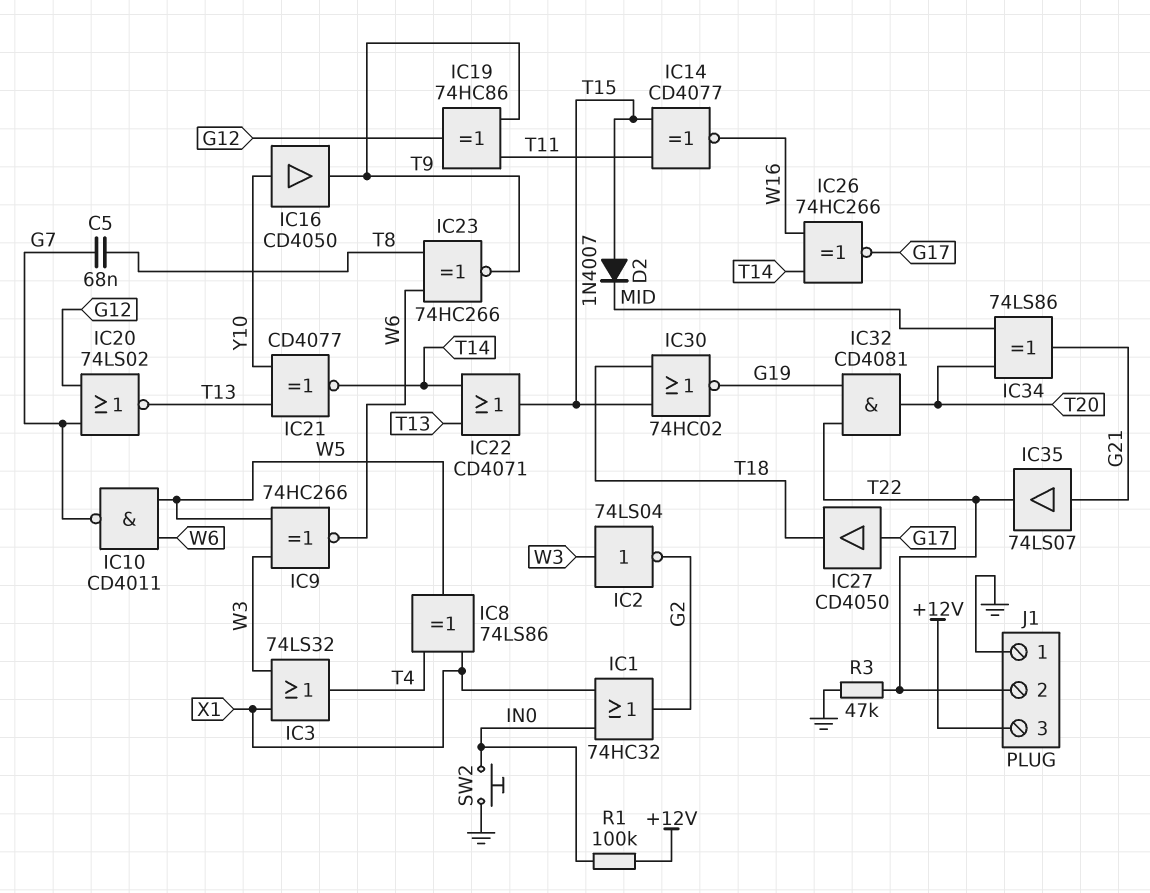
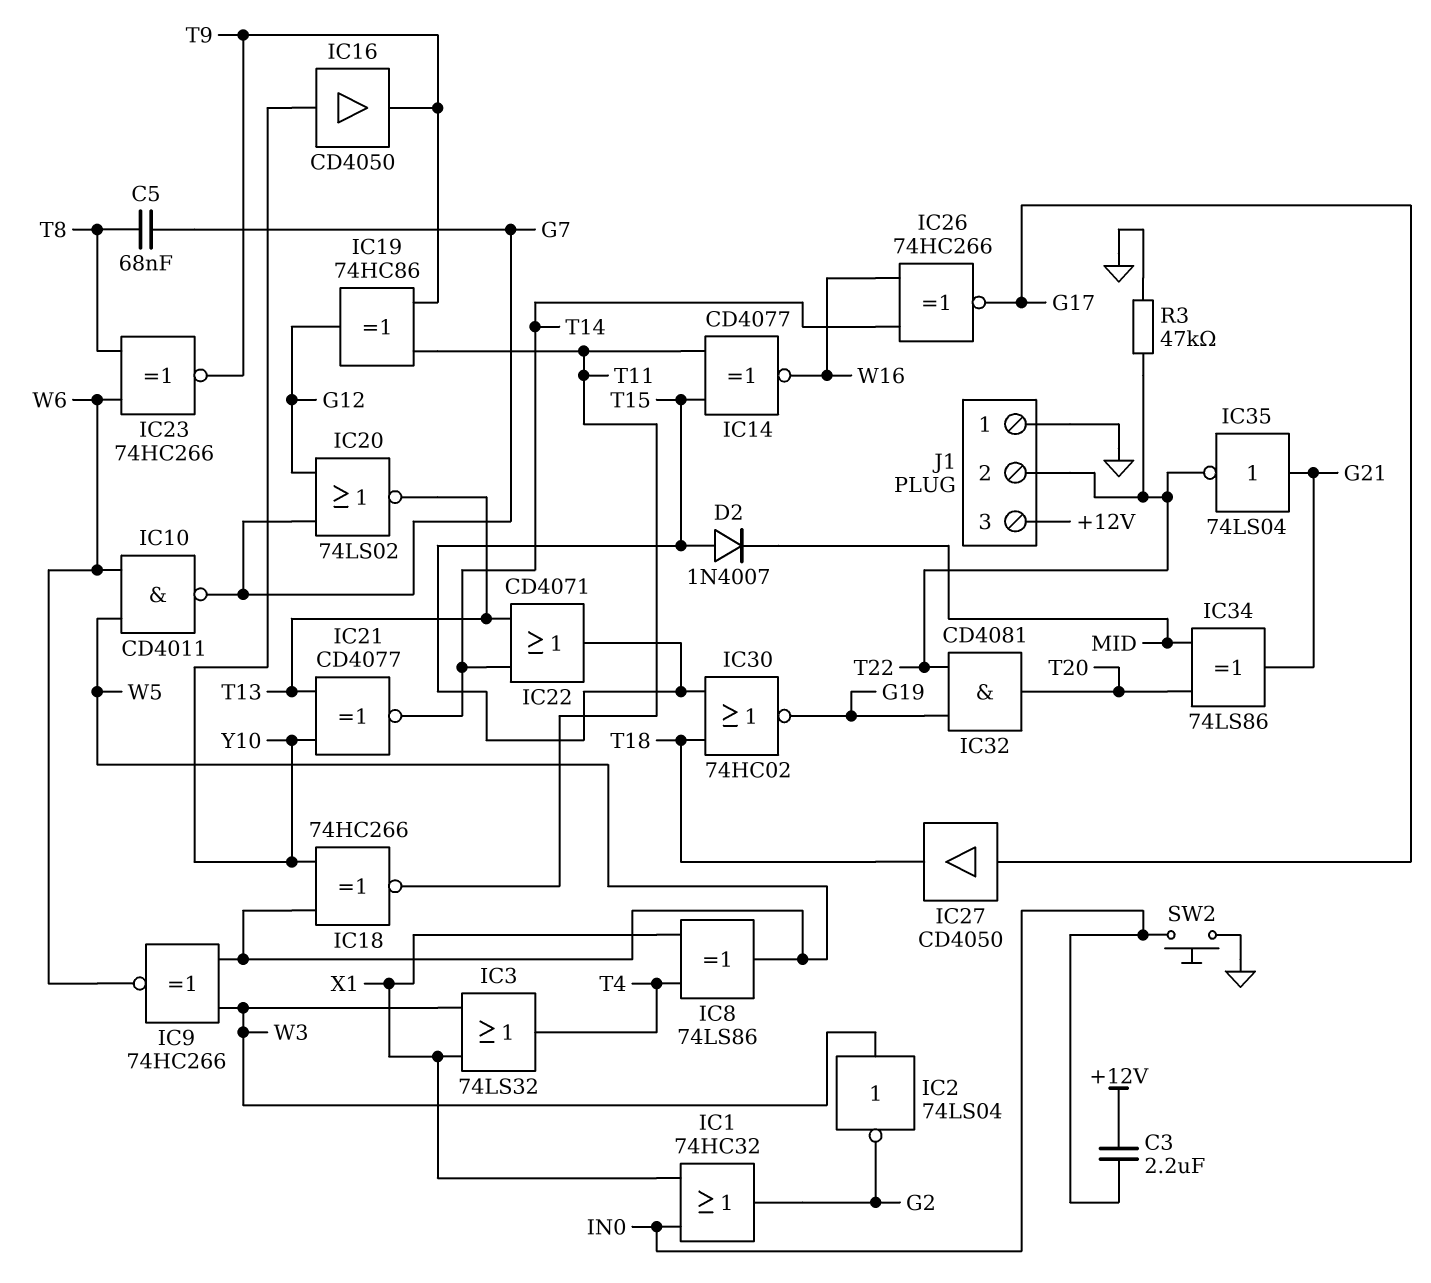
C3: none -> 2.2uF (+12V, IN0)
IC18: none -> XNOR 74HC266 (in W5, in Y10, out T11)
IC35: buffer 74LS07 (in G21, out T22) -> NOT 74LS04 (in G21, out T22)
R1: 100k (+12V, IN0) -> none

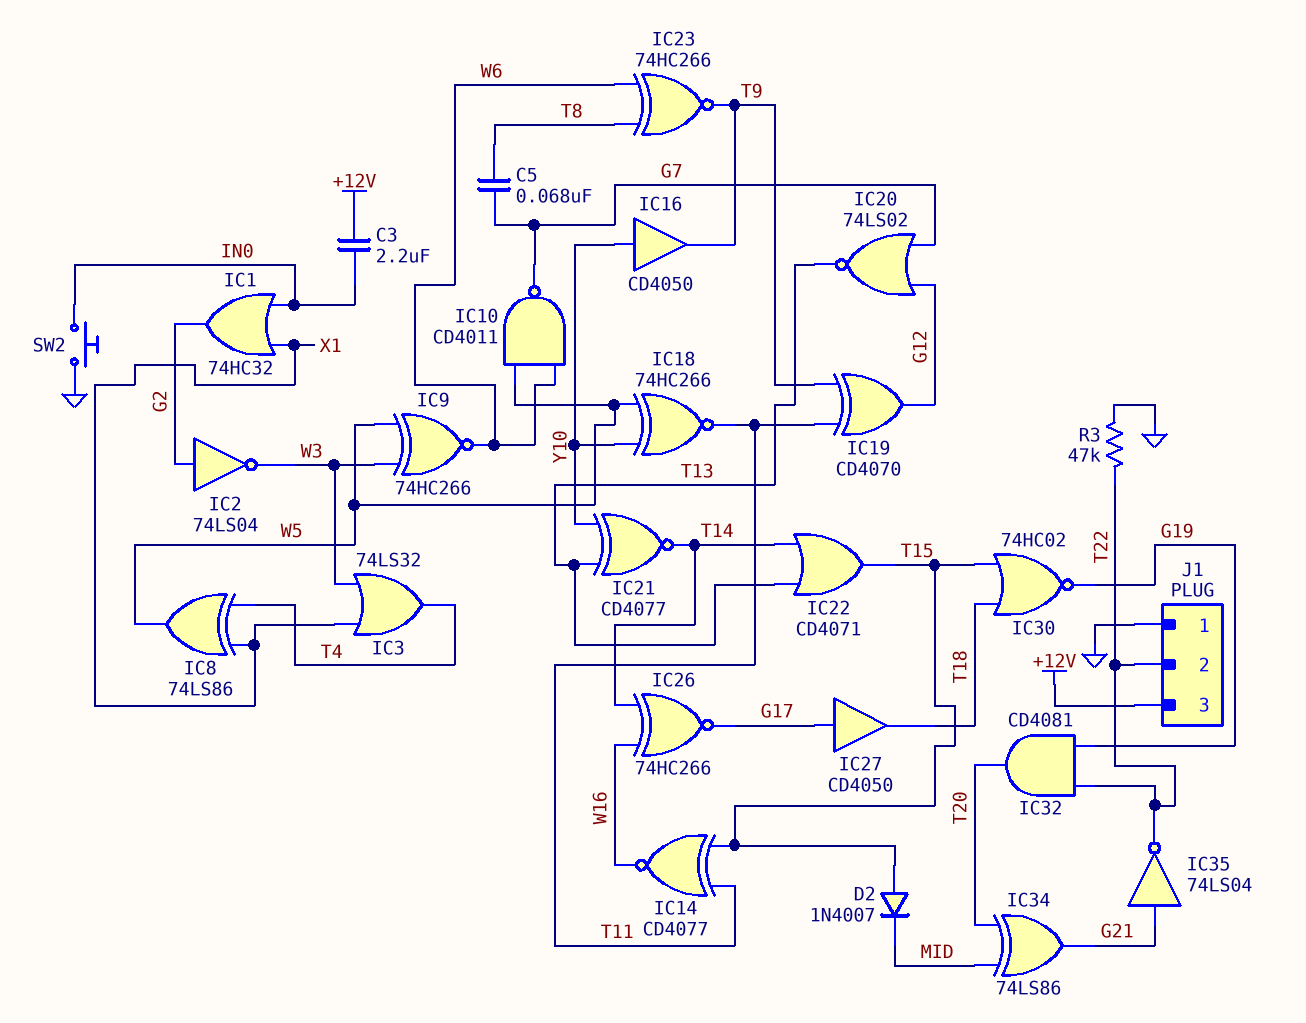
IC2: NOT 74LS04 (in W3, out G2) -> NOT 74LS04 (in G2, out W3)
IC19: XOR 74HC86 (in T9, in T11, out G12) -> XOR CD4070 (in T9, in T11, out G12)

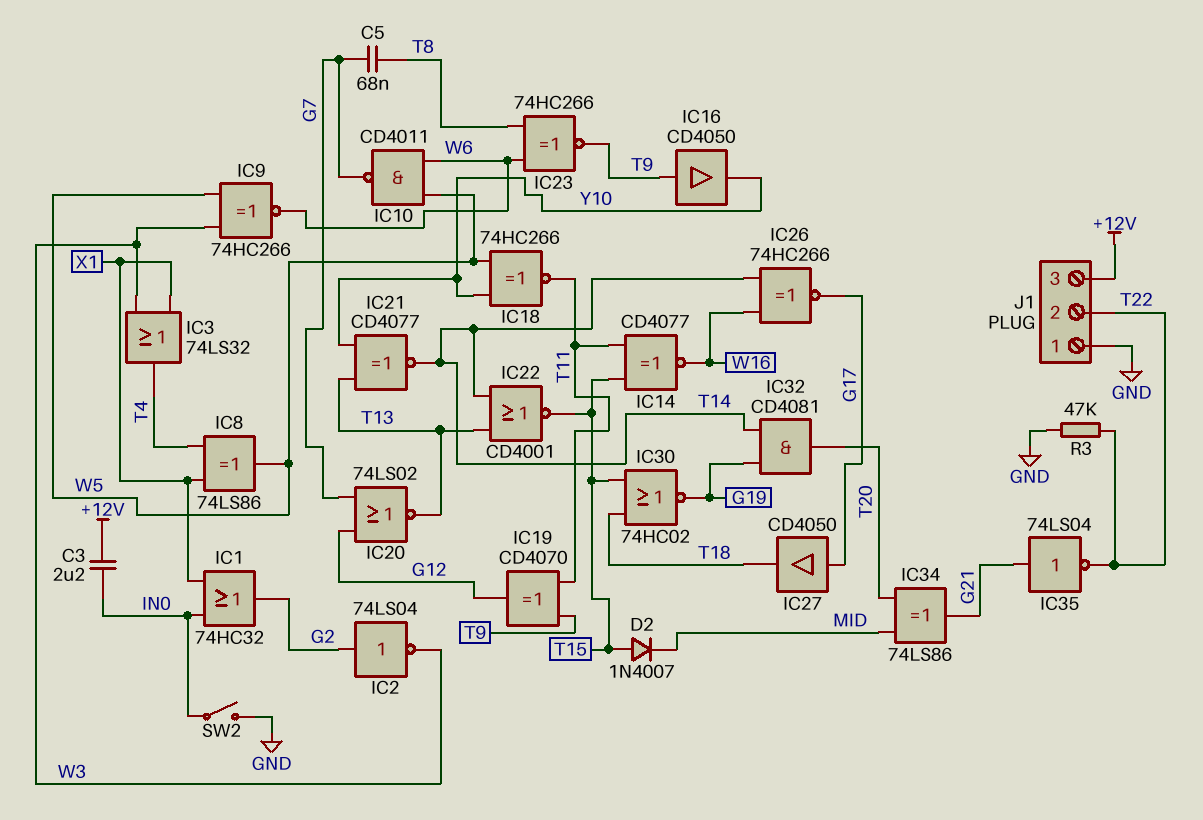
IC16: buffer CD4050 (in Y10, out T9) -> buffer CD4050 (in T9, out Y10)
IC22: OR CD4071 (in T13, in T14, out T15) -> NOR CD4001 (in T13, in T14, out T15)
IC32: AND CD4081 (in G19, in T22, out T20) -> AND CD4081 (in G19, in T14, out T20)
SW2: button (GND, IN0) -> switch (GND, IN0)

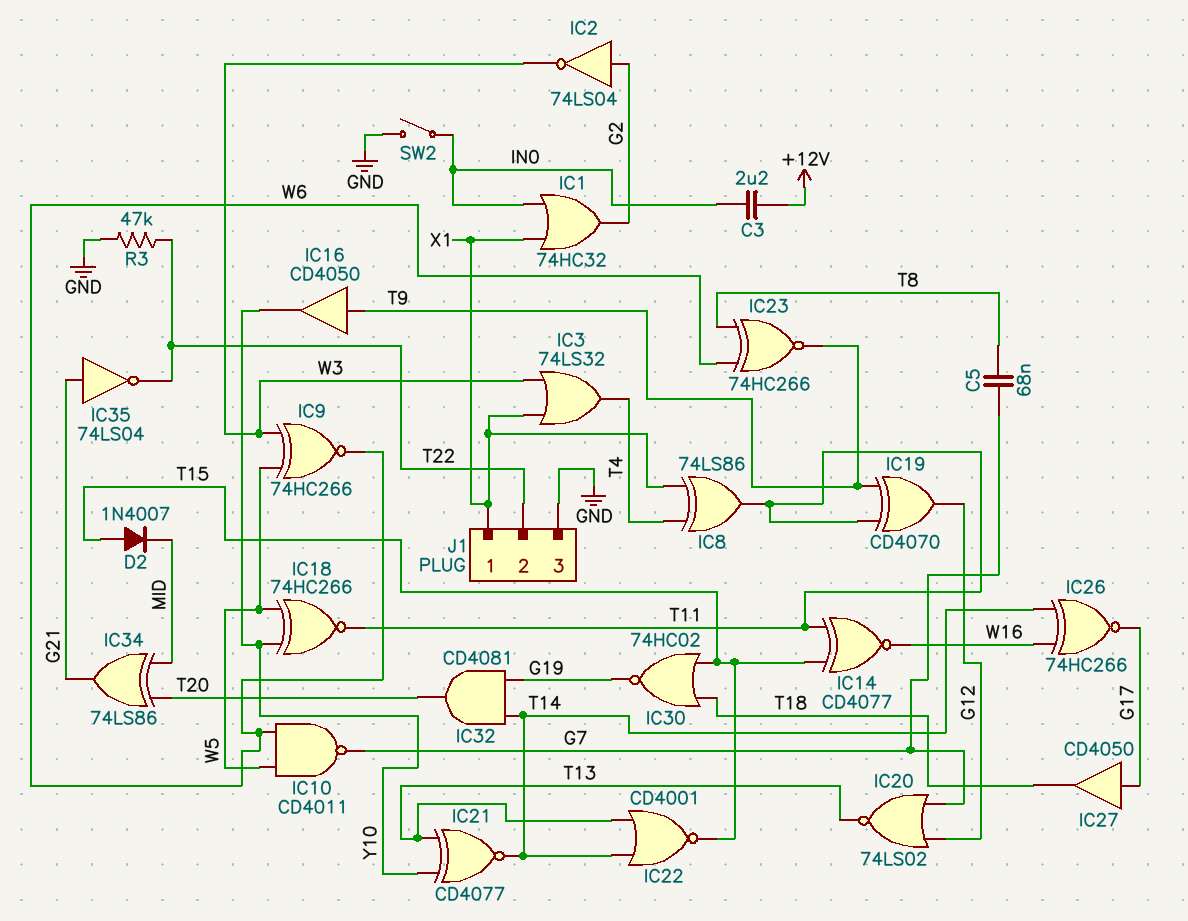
IC8: XOR 74LS86 (in T4, in X1, out W5) -> XOR 74LS86 (in T4, in X1, out T11)
J1 pin 1: GND -> X1
J1 pin 3: +12V -> GND

